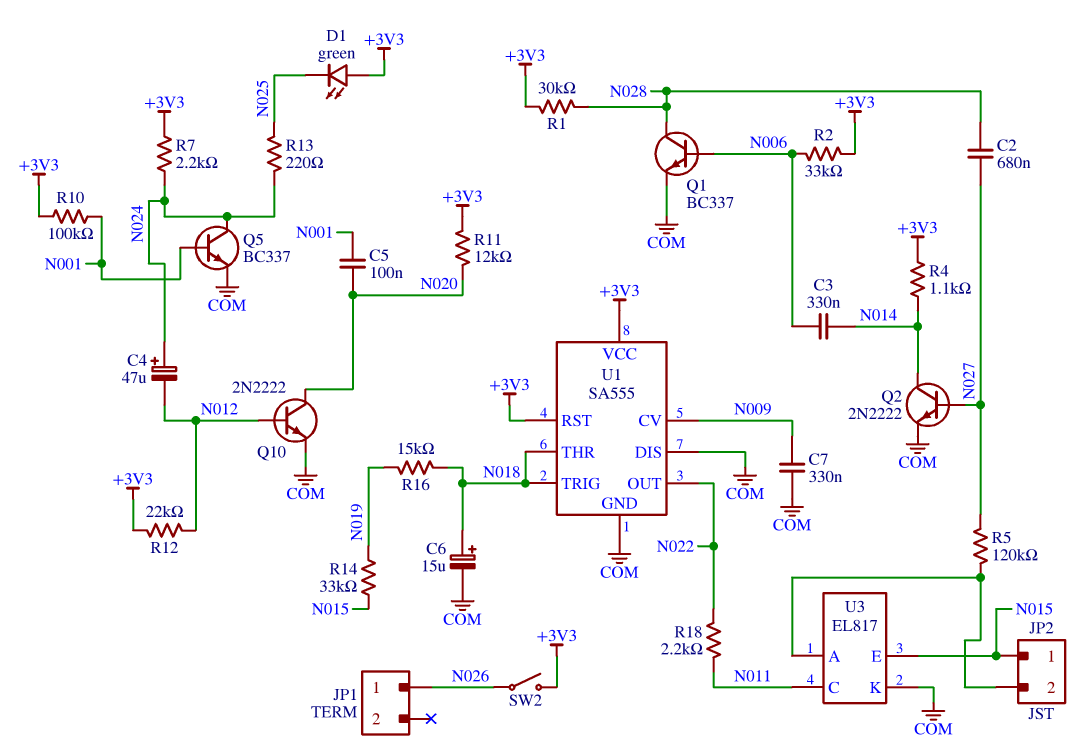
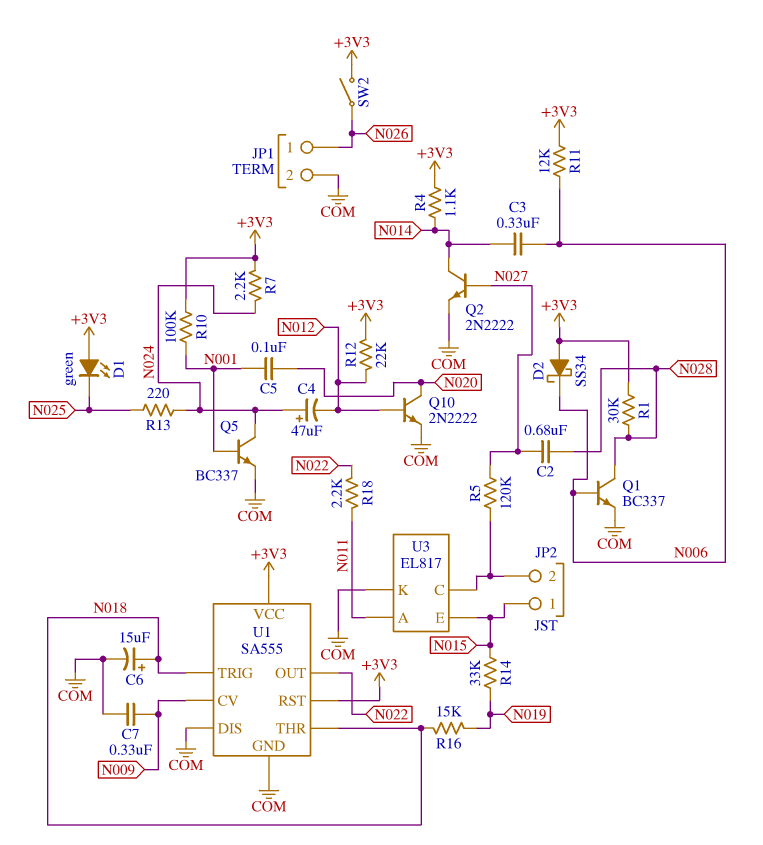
D2: none -> schottky SS34 (A +3V3, K N006)
JP1 pin 2: none -> COM
R2: 33k (+3V3, N006) -> none
R11: 12k (+3V3, N020) -> 12k (+3V3, N006)
U3 pin A: JP2/2 -> N011
U3 pin C: N011 -> JP2/2

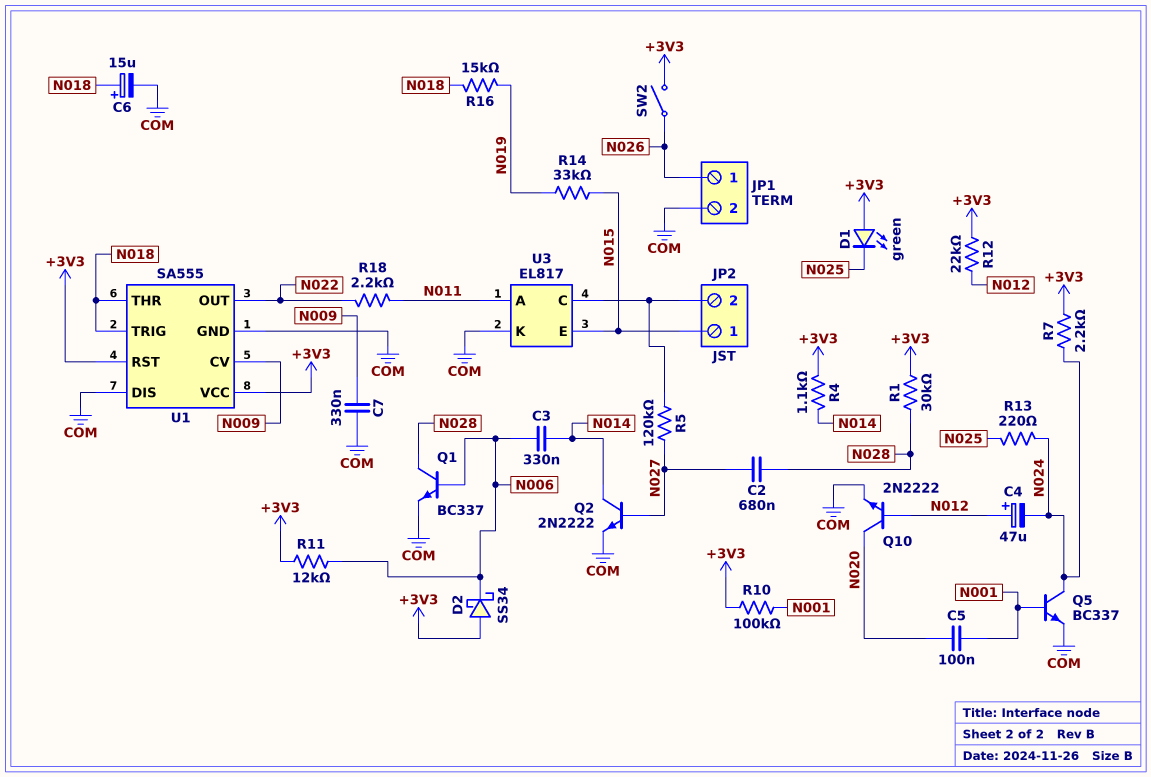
C4: 47uF (plus N024, minus N012) -> 47uF (plus N012, minus N024)

